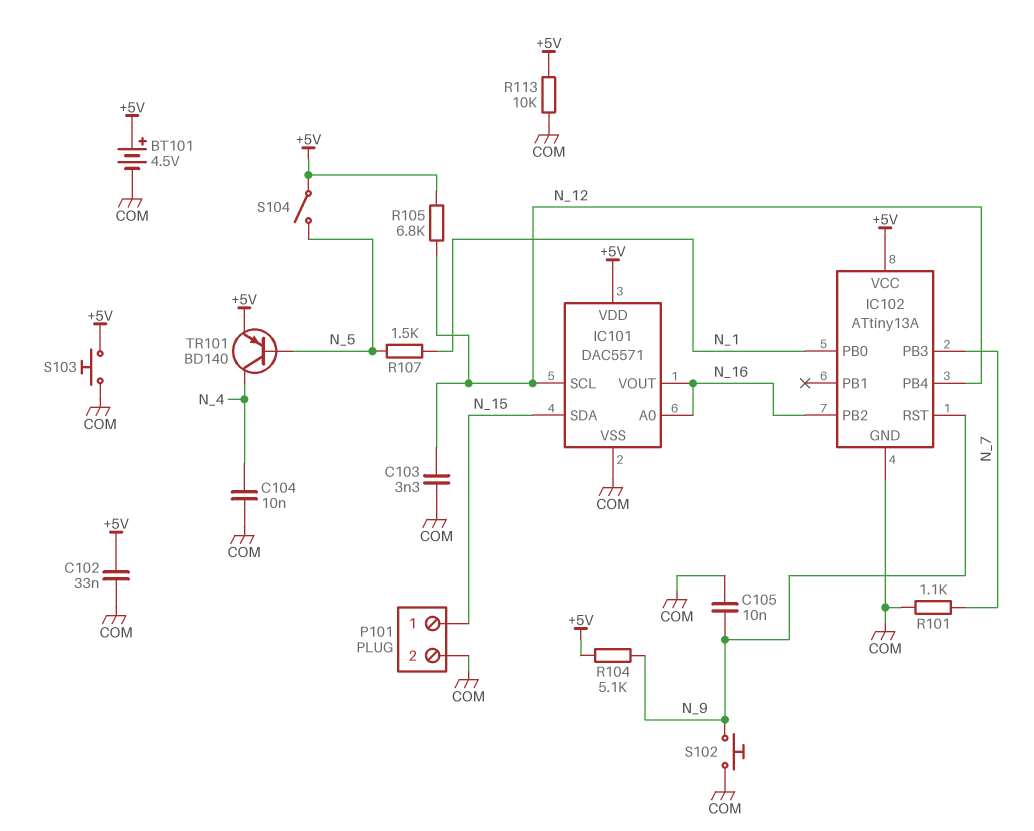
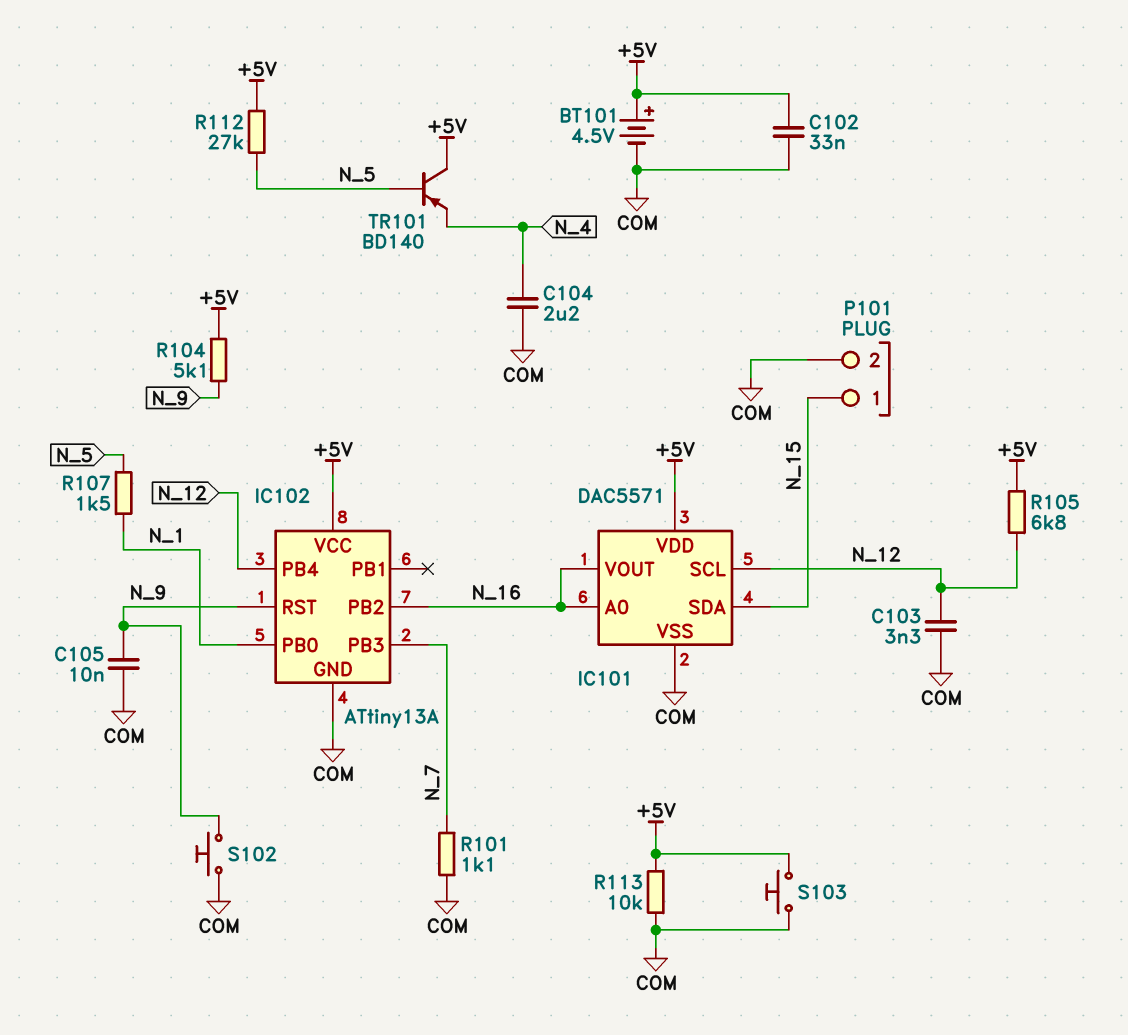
C104: 10nF (COM, N_4) -> 2.2uF (COM, N_4)
R112: none -> 27k (+5V, N_5)
S104: switch (+5V, N_5) -> none
TR101: PNP BD140 (B N_5, C N_4, E +5V) -> PNP BD140 (B N_5, C +5V, E N_4)

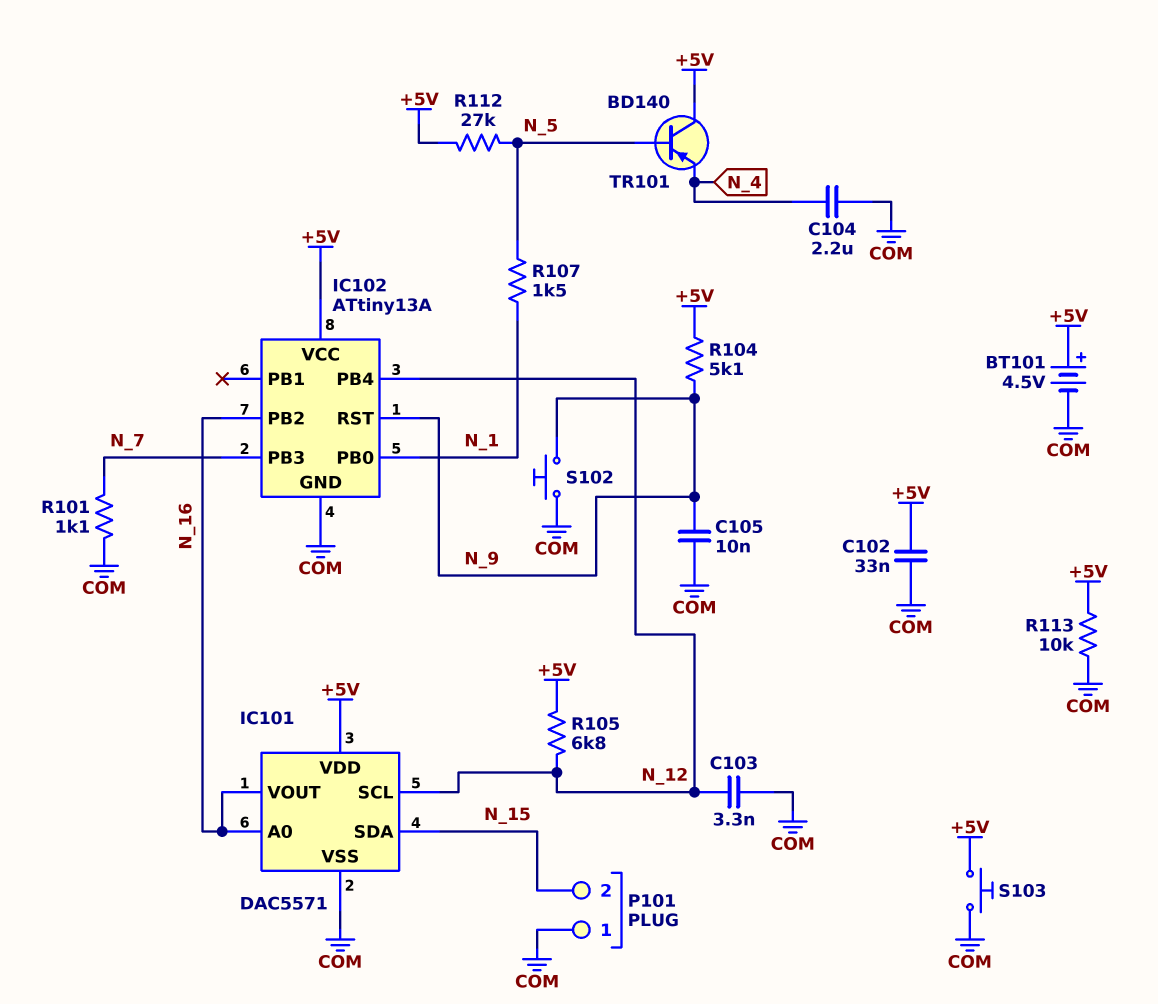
P101 pin 1: N_15 -> COM
P101 pin 2: COM -> N_15

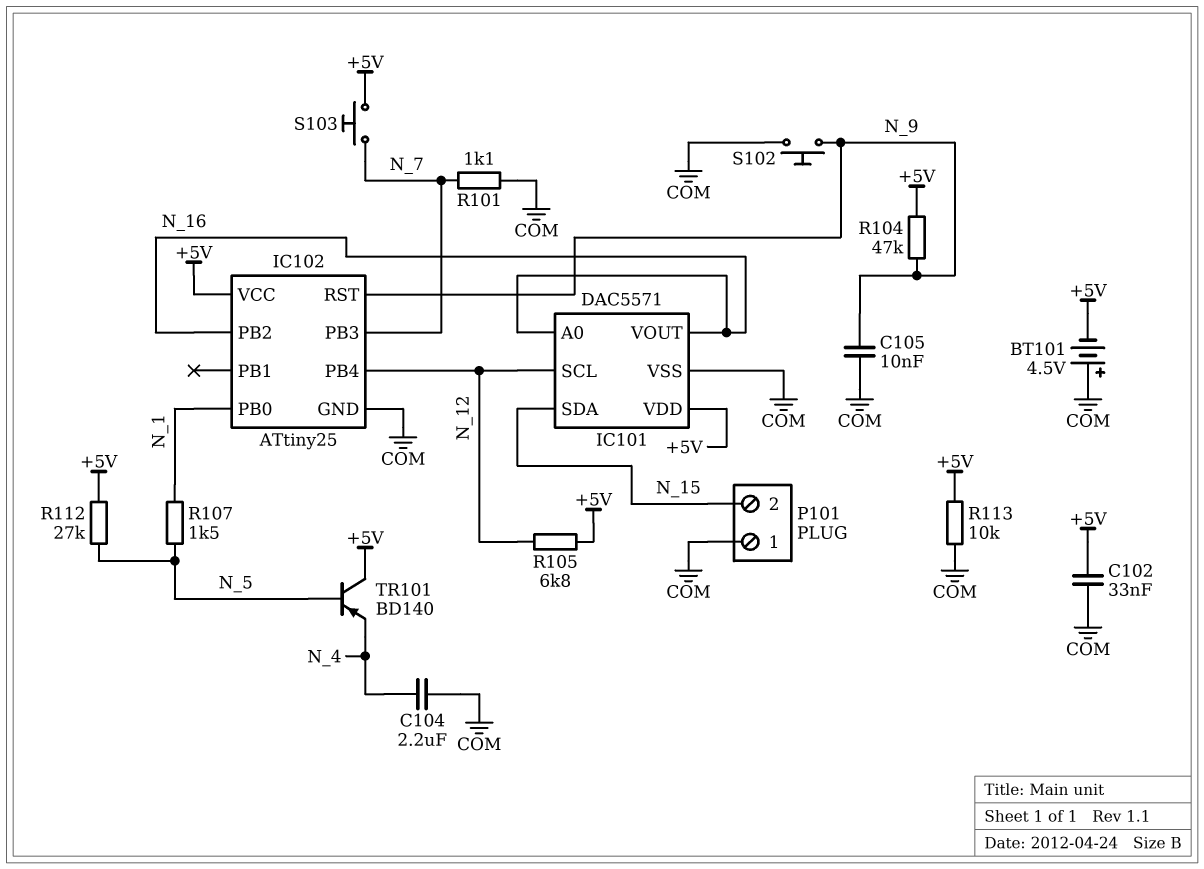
BT101: 4.5V (plus +5V, minus COM) -> 4.5V (plus COM, minus +5V)
C103: 3.3nF (COM, N_12) -> none
IC102: ATtiny13A -> ATtiny25
R104: 5.1k (+5V, N_9) -> 47k (+5V, N_9)
S103: button (+5V, COM) -> button (+5V, N_7)

